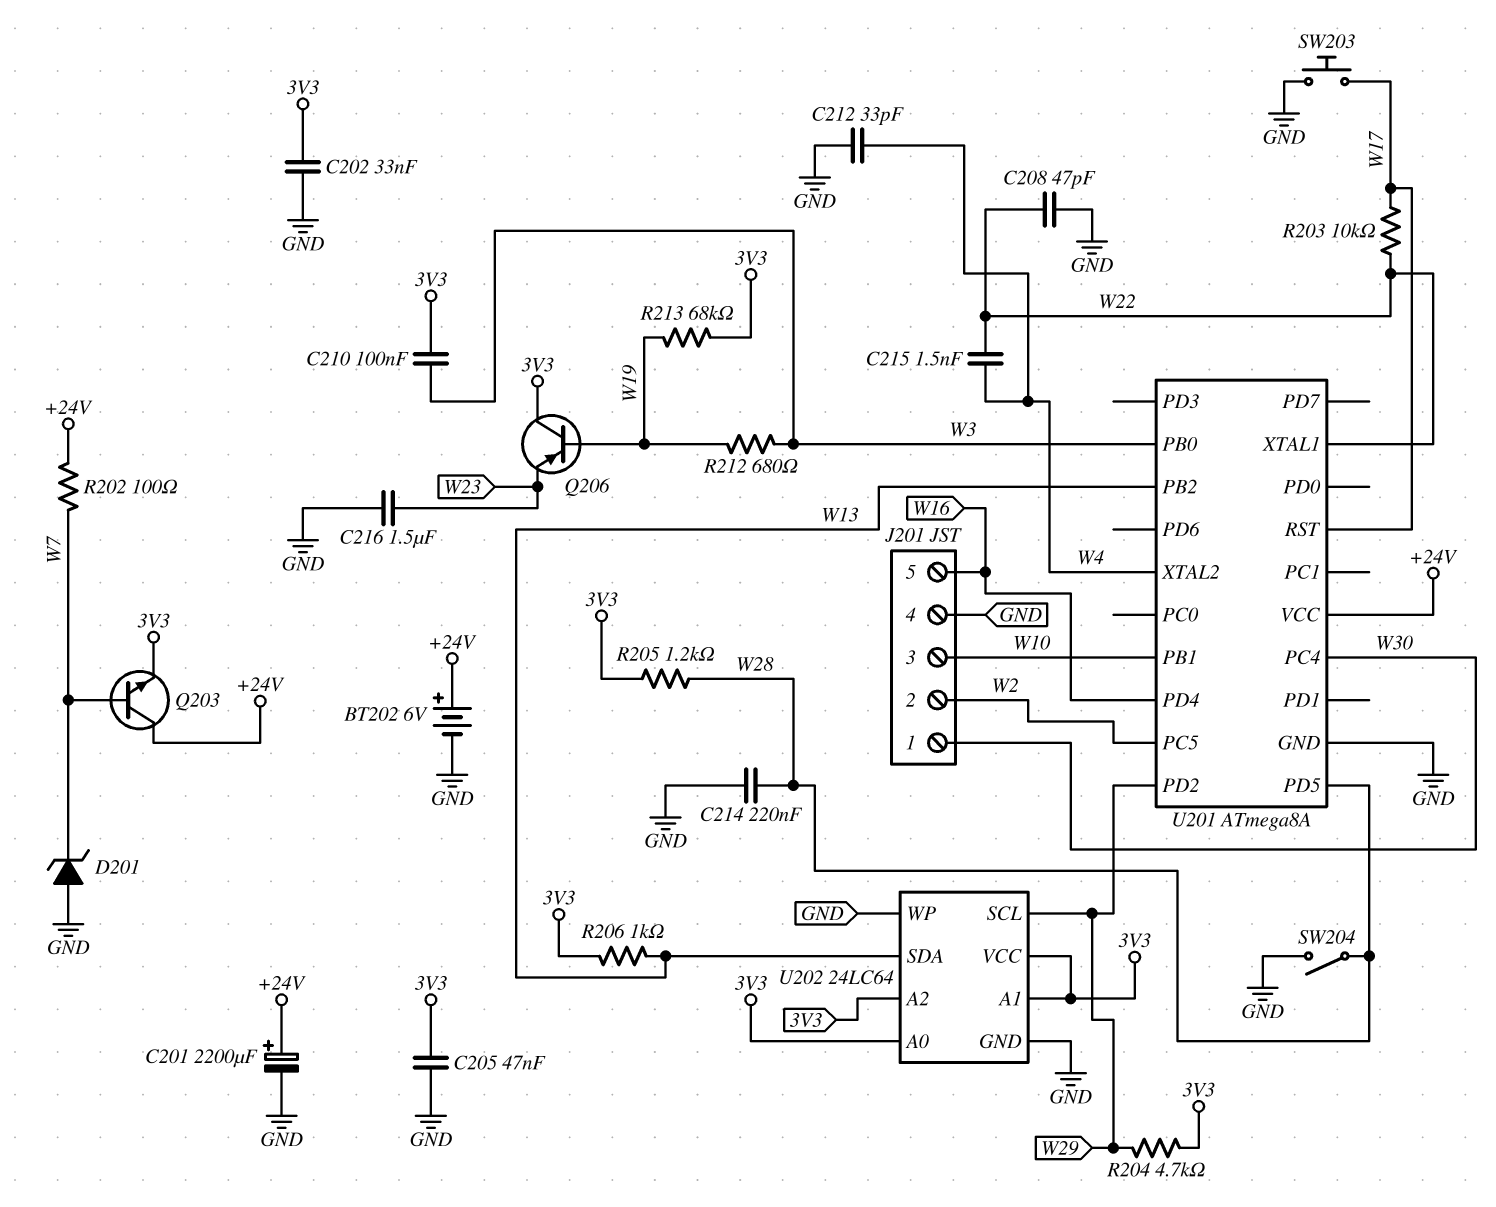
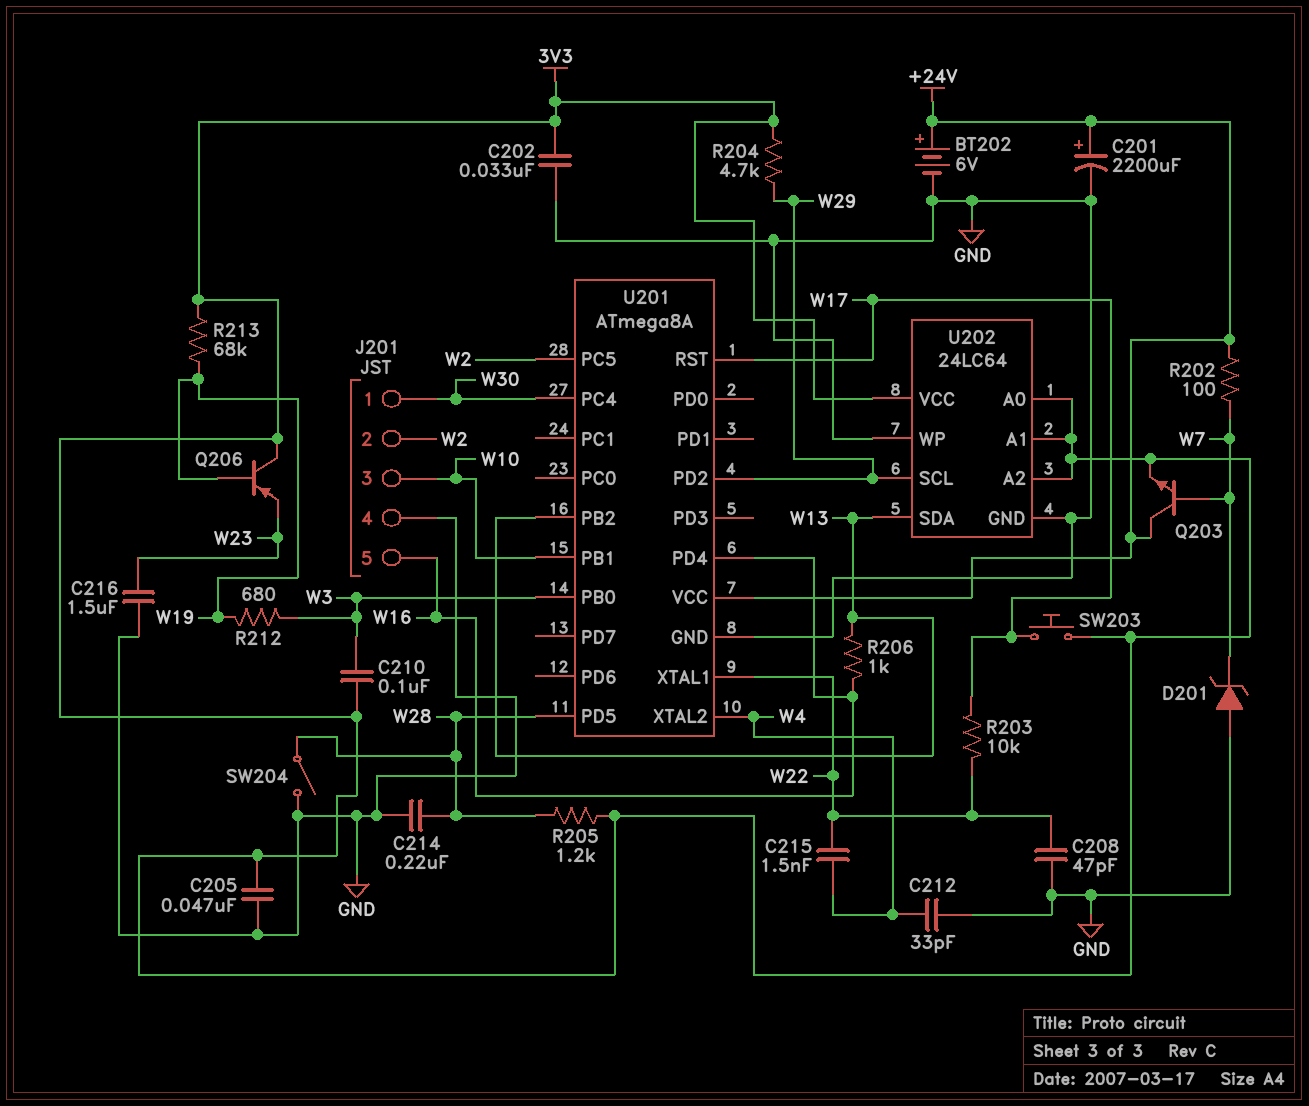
R206: 1k (3V3, W13) -> 1k (W13, W16)
SW203: button (GND, W17) -> button (3V3, W17)

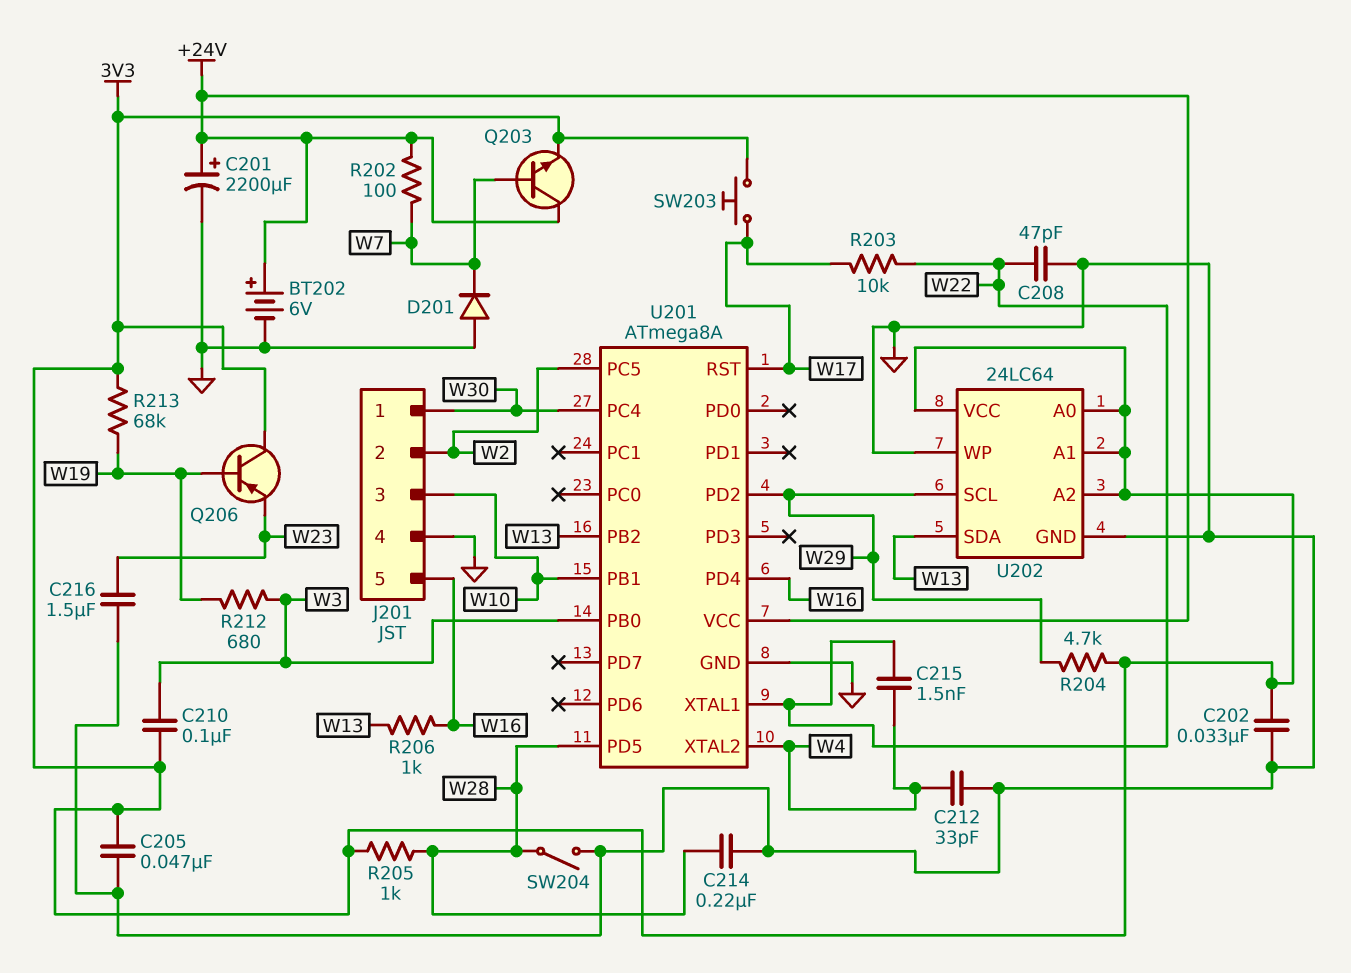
D201: zener (A GND, K W7) -> diode (A GND, K W7)
R205: 1.2k (3V3, W28) -> 1k (3V3, W28)

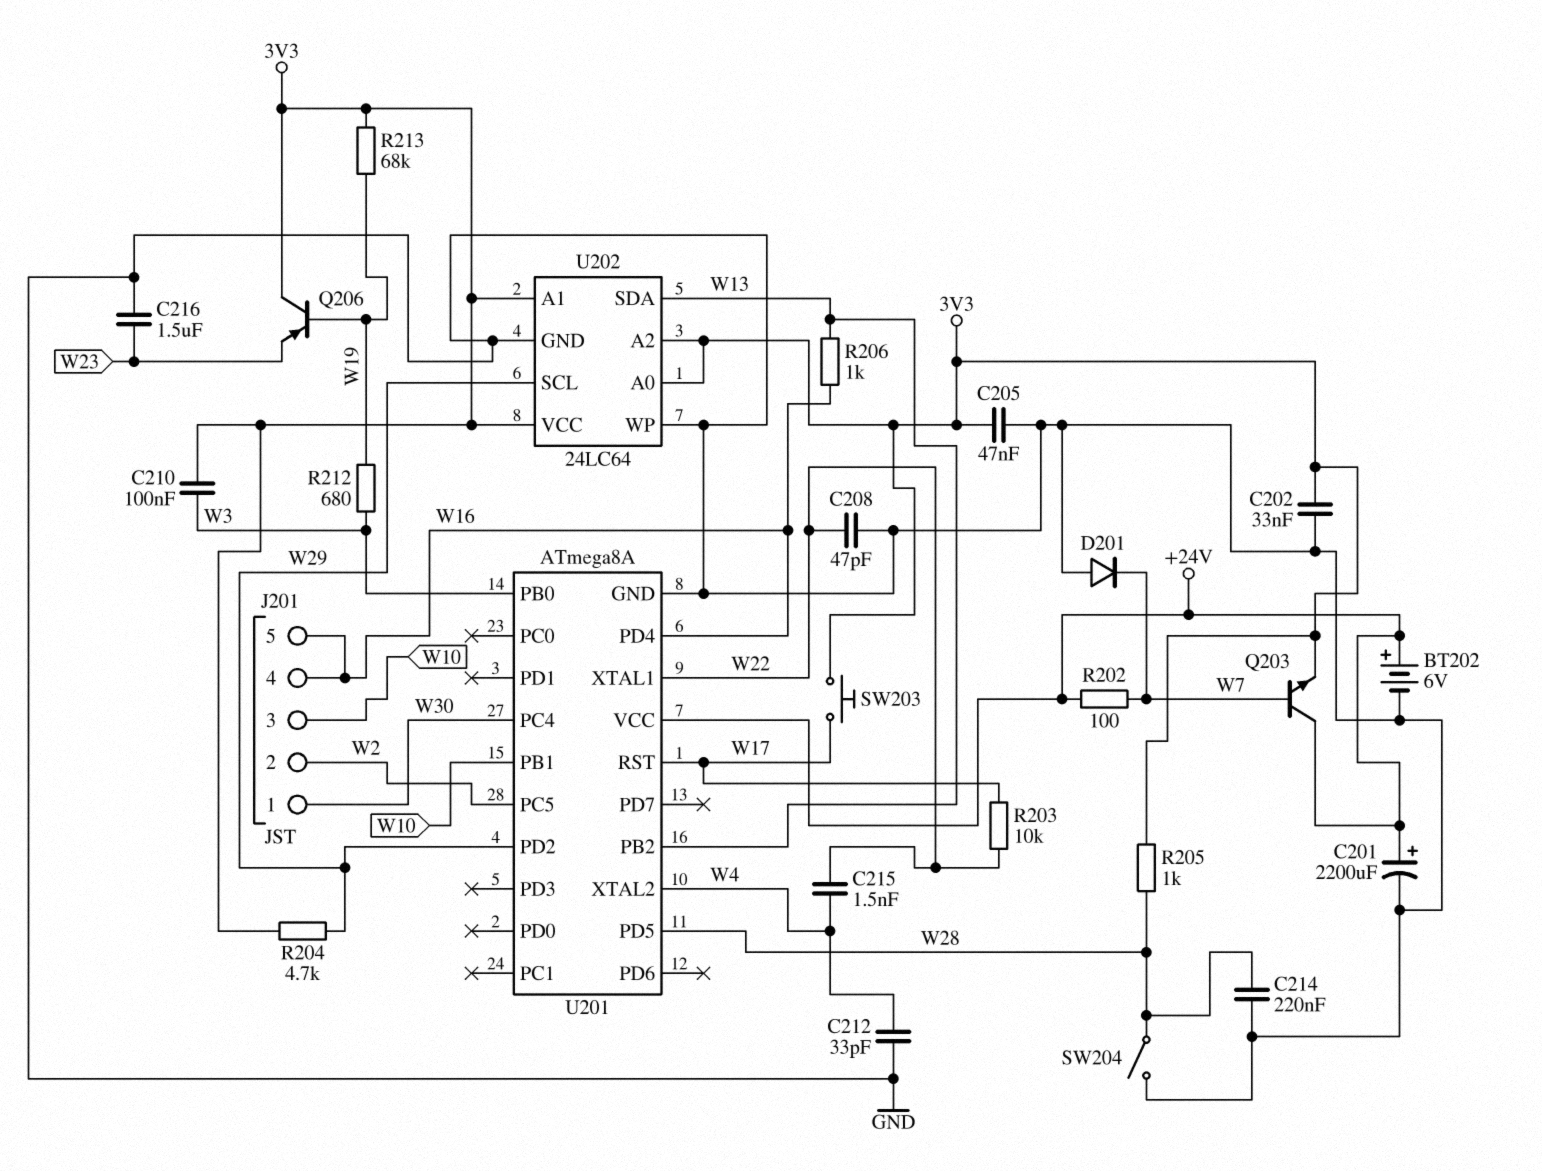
J201 pin 4: GND -> W16

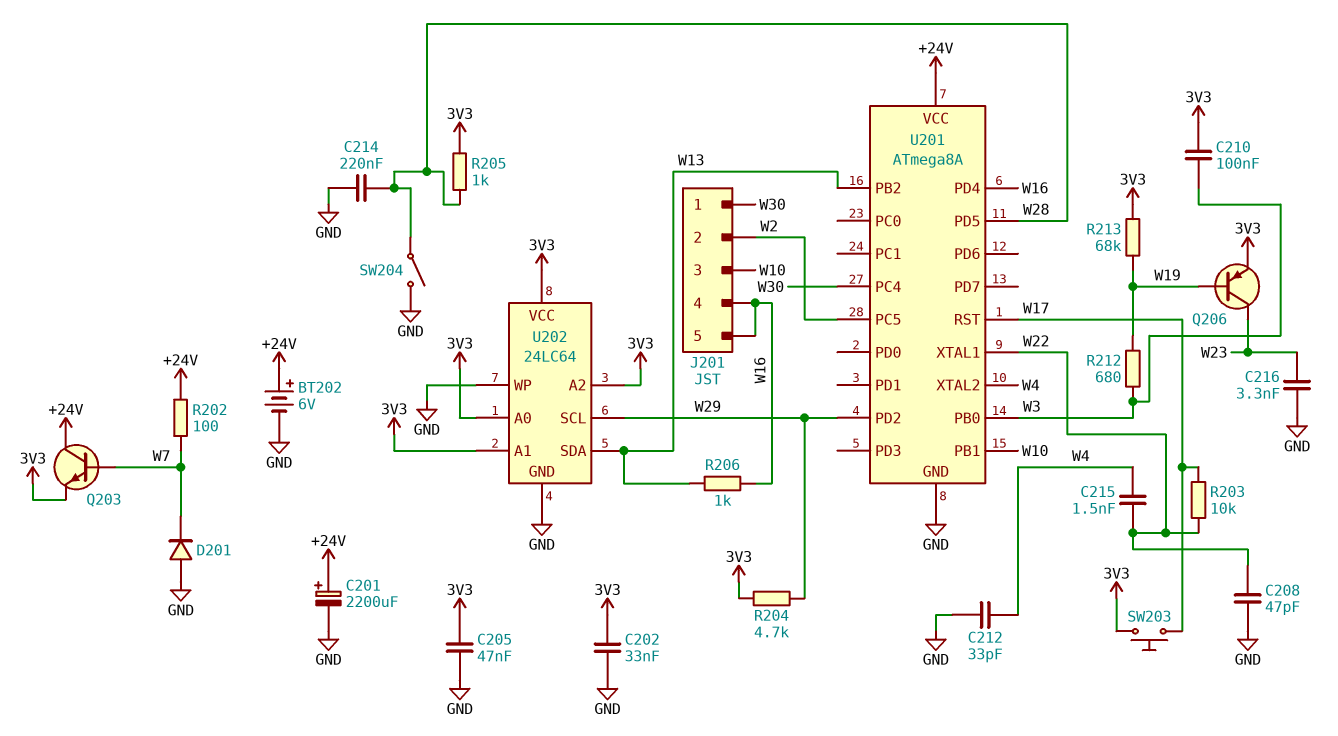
C216: 1.5uF (GND, W23) -> 3.3nF (GND, W23)
Q206: PNP (B W19, C 3V3, E W23) -> PNP (B W19, C W23, E 3V3)

